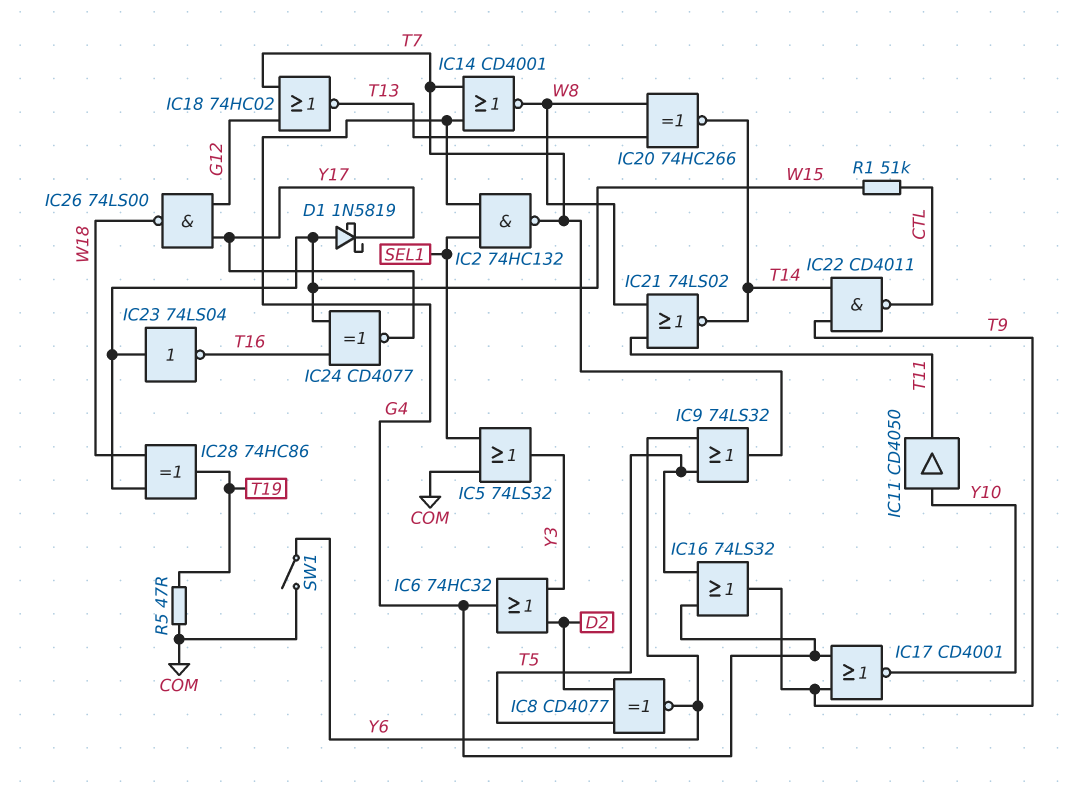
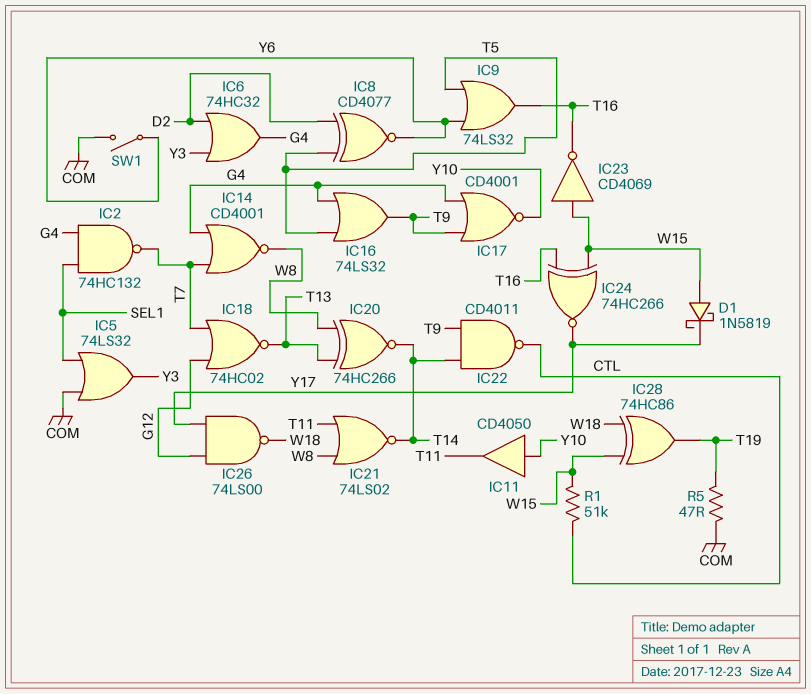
IC9: OR 74LS32 (in T5, in Y6, out T7) -> OR 74LS32 (in T5, in Y6, out T16)
IC23: NOT 74LS04 (in W15, out T16) -> NOT CD4069 (in W15, out T16)
IC24: XNOR CD4077 (in T16, in W15, out Y17) -> XNOR 74HC266 (in T16, in W15, out Y17)

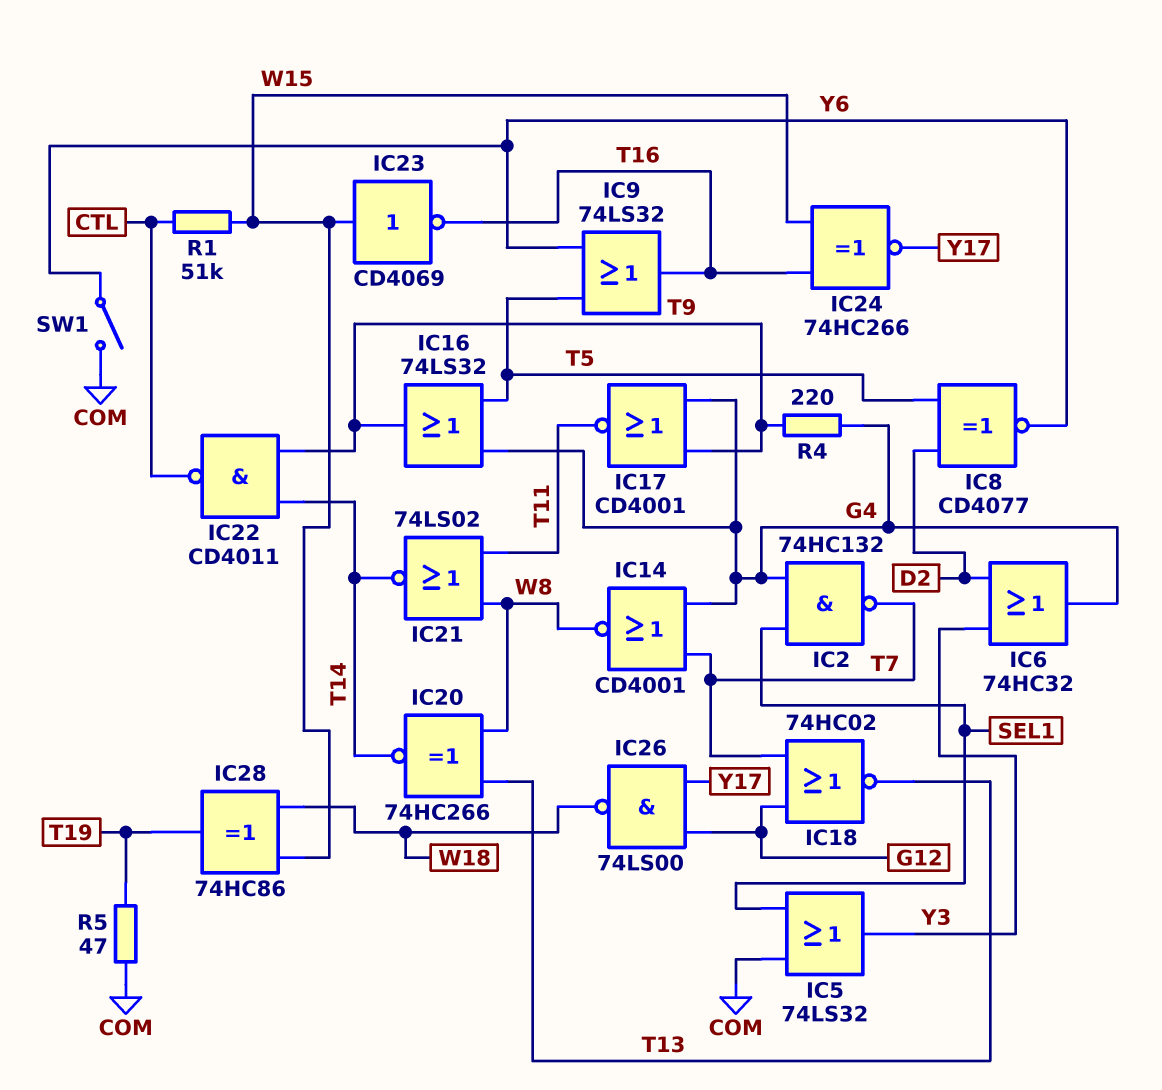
D1: schottky 1N5819 (A W15, K Y17) -> none
IC11: buffer CD4050 (in Y10, out T11) -> none
IC17: NOR CD4001 (in G4, in T9, out Y10) -> NOR CD4001 (in G4, in T9, out T11)
R4: none -> 220 (G4, T9)

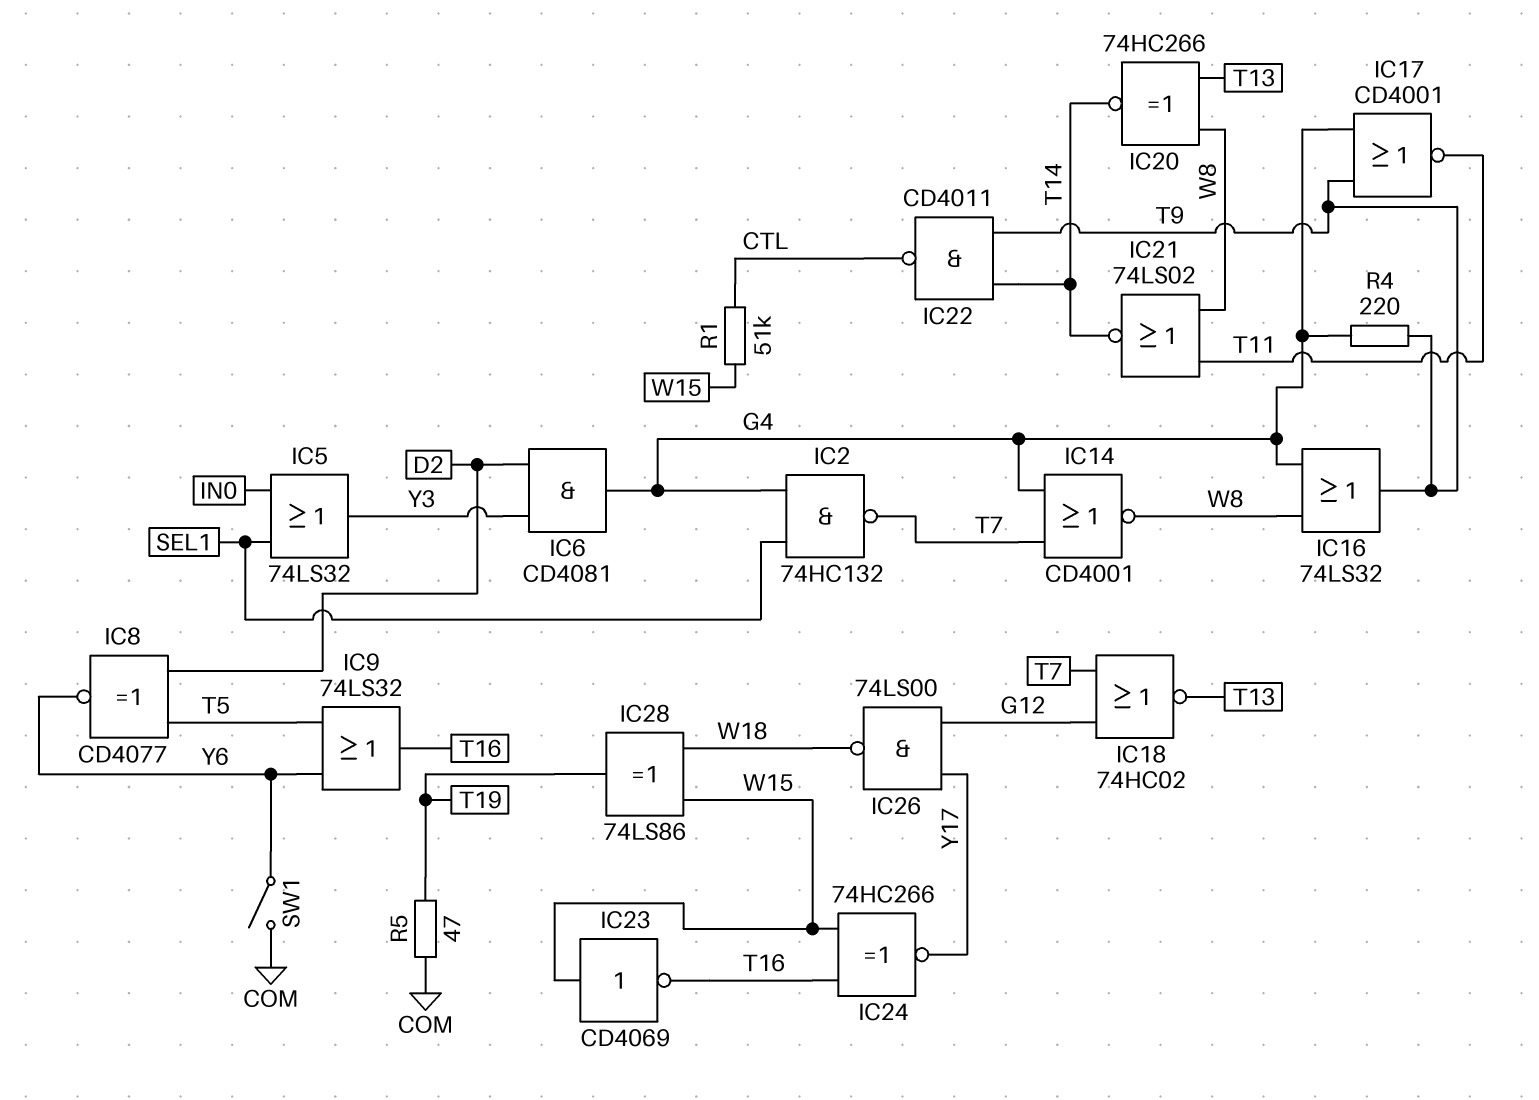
IC5: OR 74LS32 (in COM, in SEL1, out Y3) -> OR 74LS32 (in IN0, in SEL1, out Y3)
IC6: OR 74HC32 (in D2, in Y3, out G4) -> AND CD4081 (in D2, in Y3, out G4)
IC16: OR 74LS32 (in G4, in T5, out T9) -> OR 74LS32 (in G4, in W8, out T9)
IC28: XOR 74HC86 (in W15, in W18, out T19) -> XOR 74LS86 (in W15, in W18, out T19)

